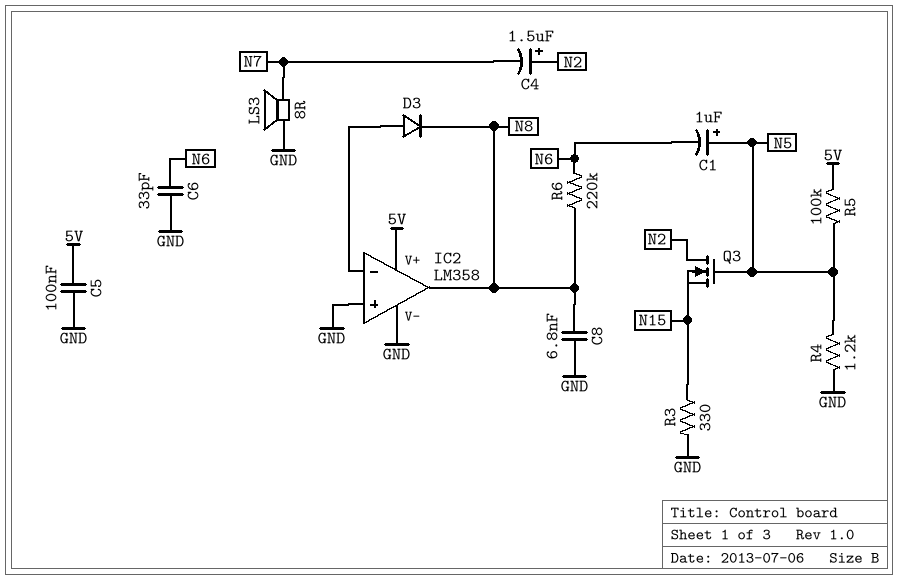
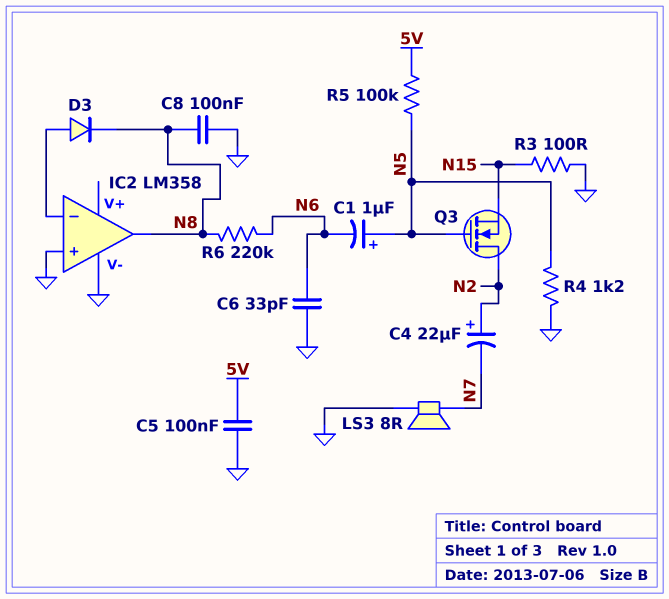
C4: 1.5uF (plus N2, minus N7) -> 22uF (plus N2, minus N7)
C8: 6.8nF (GND, N8) -> 100nF (GND, N8)
IC2 pin V+: 5V -> none
R3: 330 (GND, N15) -> 100 (GND, N15)

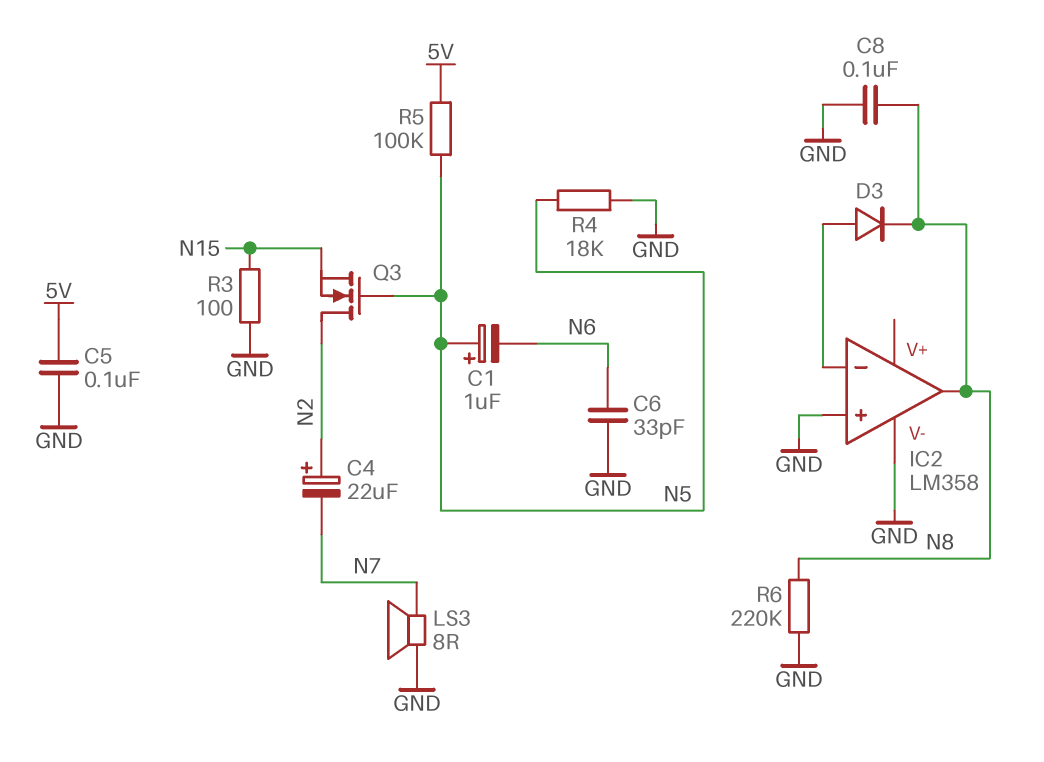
R4: 1.2k (GND, N5) -> 18k (GND, N5)
R6: 220k (N6, N8) -> 220k (GND, N8)

